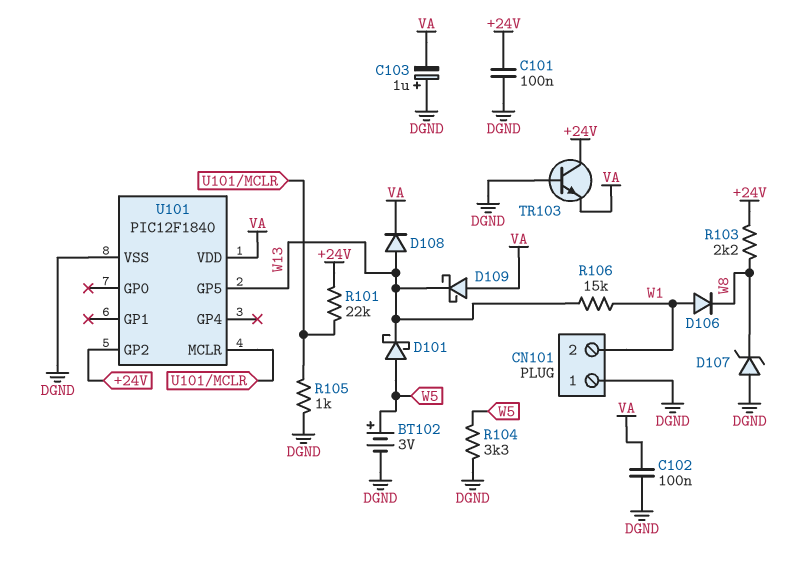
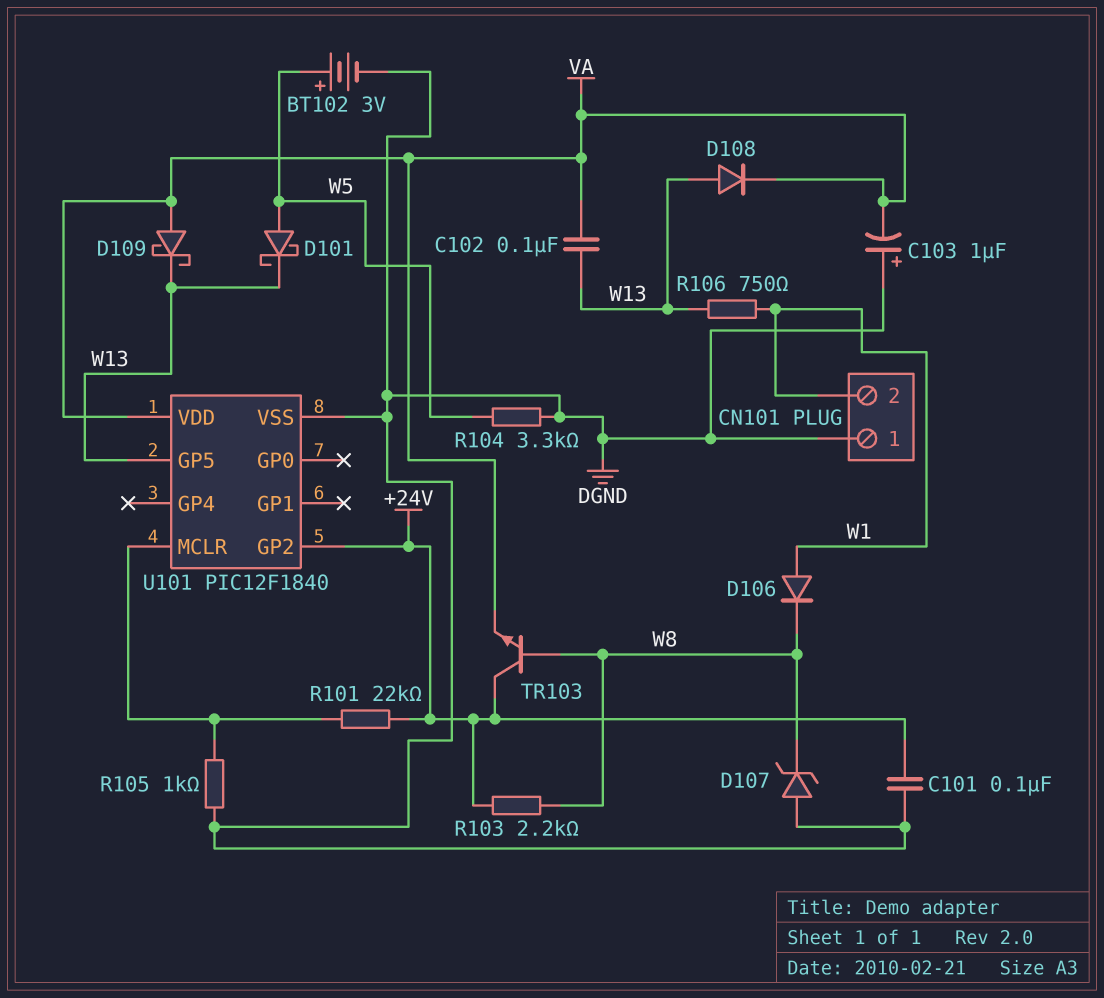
C102: 100nF (DGND, VA) -> 100nF (VA, W13)
R106: 15k (W1, W13) -> 750 (W1, W13)
TR103: NPN (B DGND, C +24V, E VA) -> NPN (B W8, C +24V, E VA)

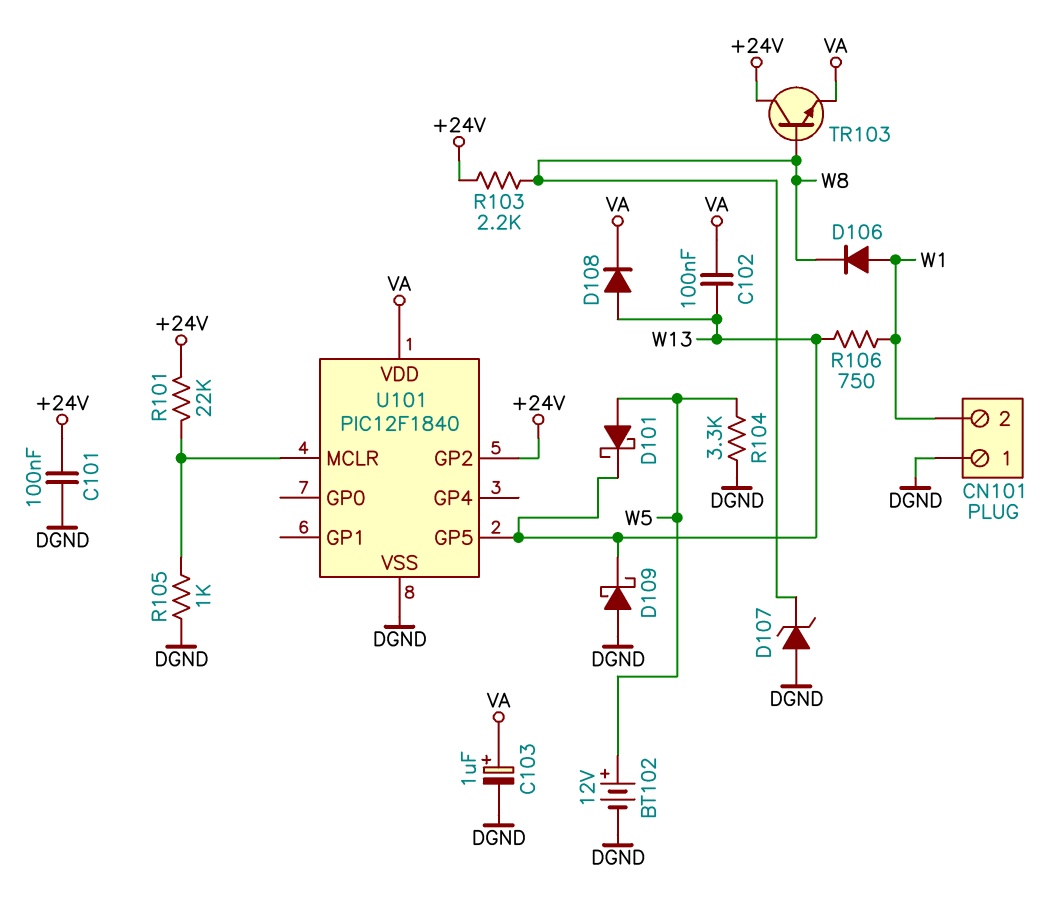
BT102: 3V (plus W5, minus DGND) -> 12V (plus W5, minus DGND)
C103: 1uF (plus DGND, minus VA) -> 1uF (plus VA, minus DGND)
D109: schottky (A VA, K W13) -> schottky (A DGND, K W13)

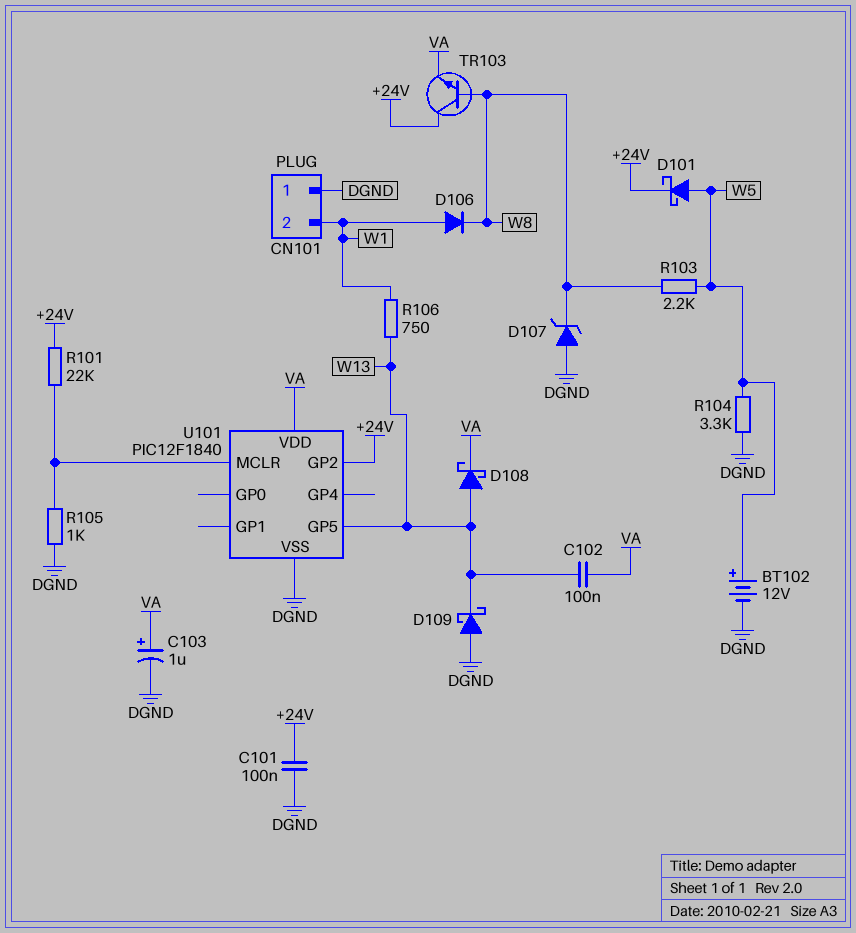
D101: schottky (A W5, K W13) -> schottky (A W5, K +24V)
D108: diode (A W13, K VA) -> schottky (A W13, K VA)
R103: 2.2k (+24V, W8) -> 2.2k (W5, W8)

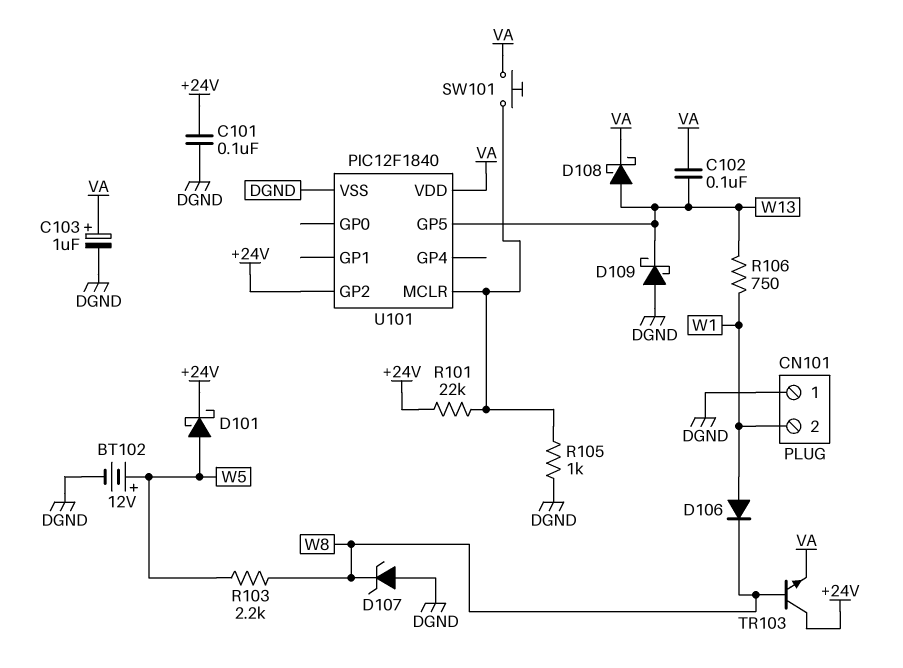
R104: 3.3k (DGND, W5) -> none
SW101: none -> button (U101/MCLR, VA)

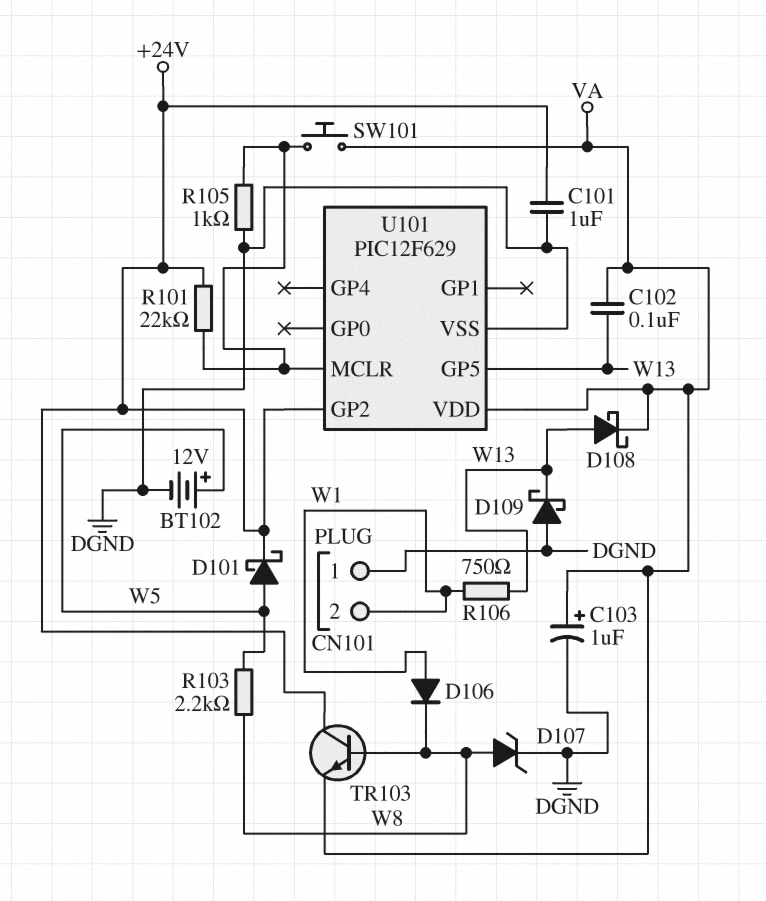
C101: 100nF (+24V, DGND) -> 1uF (+24V, DGND)
D107: zener (A DGND, K W8) -> zener (A W8, K DGND)
U101: PIC12F1840 -> PIC12F629

